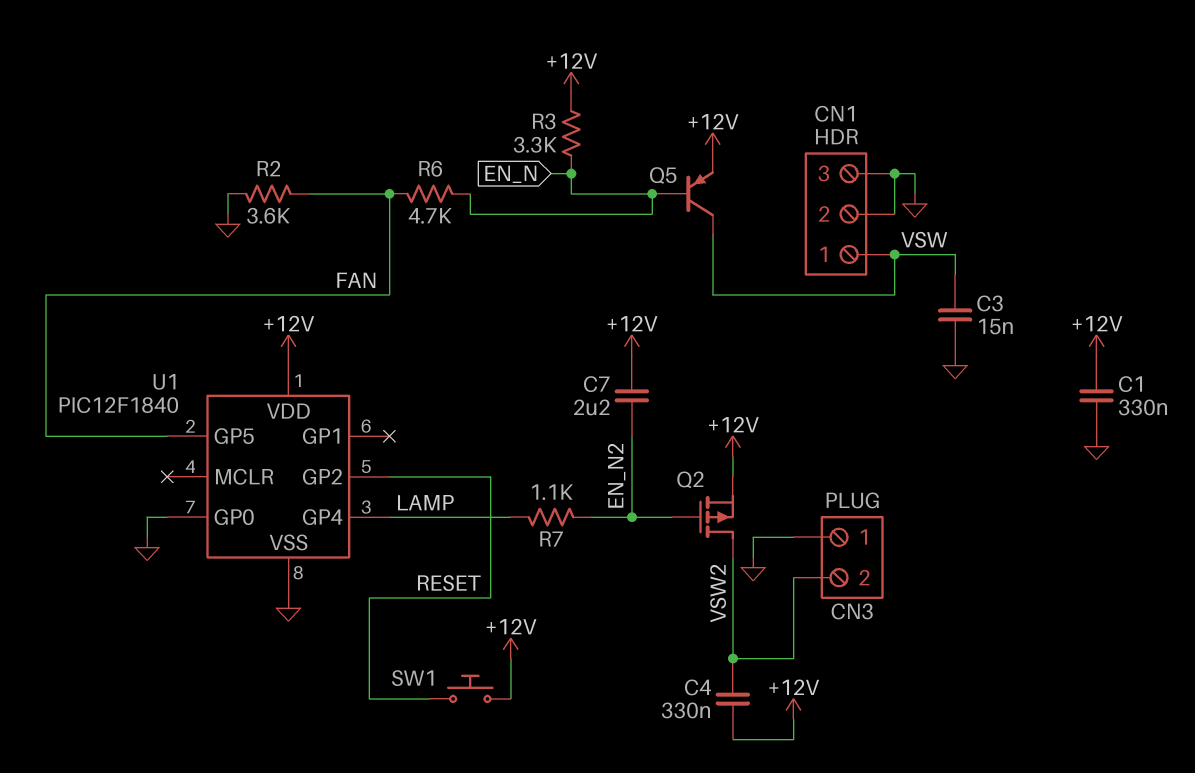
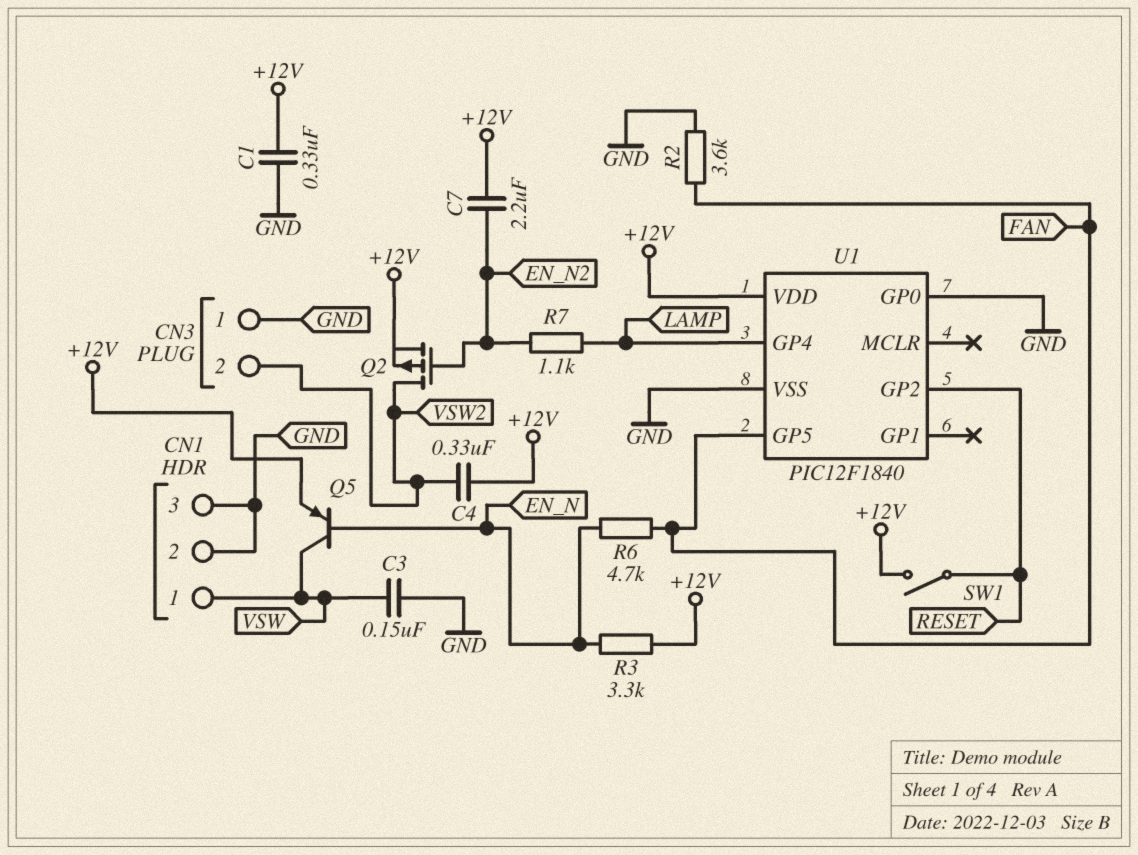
C3: 15nF (GND, VSW) -> 150nF (GND, VSW)
SW1: button (+12V, RESET) -> switch (+12V, RESET)

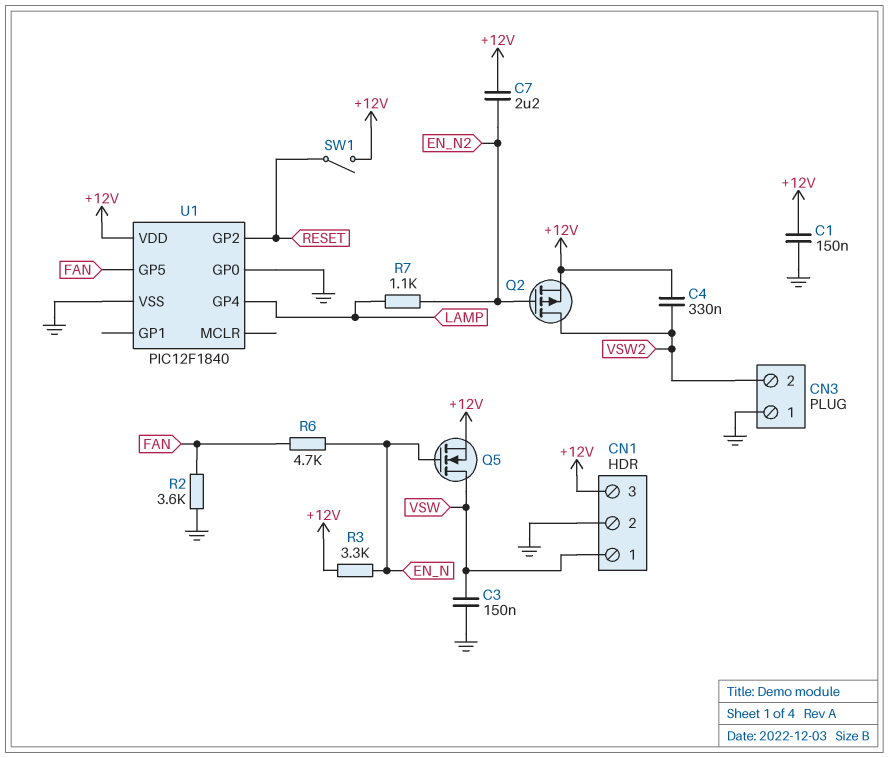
C1: 330nF (+12V, GND) -> 150nF (+12V, GND)
CN1 pin 3: GND -> +12V
Q5: PNP (B EN_N, C VSW, E +12V) -> NMOS (G EN_N, D VSW, S +12V)

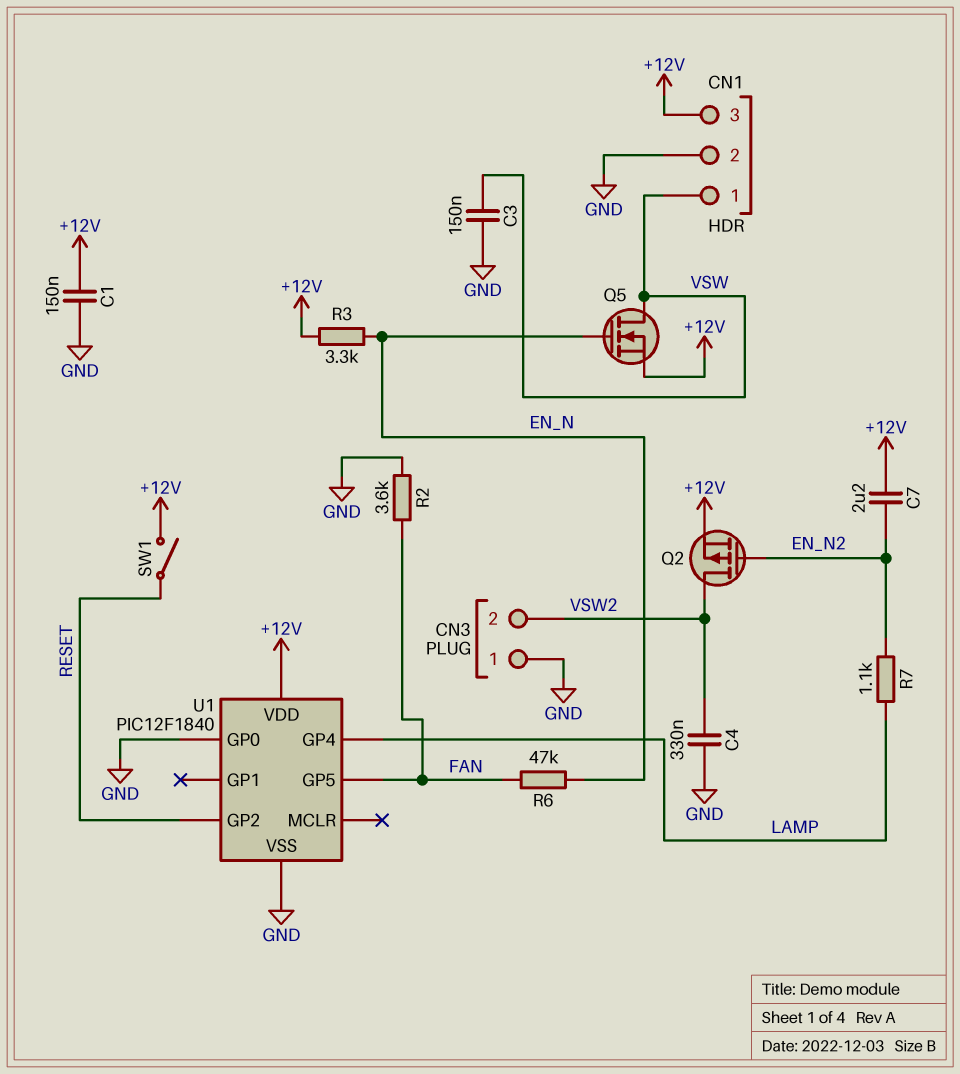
C4: 330nF (+12V, VSW2) -> 330nF (GND, VSW2)
R6: 4.7k (EN_N, FAN) -> 47k (EN_N, FAN)

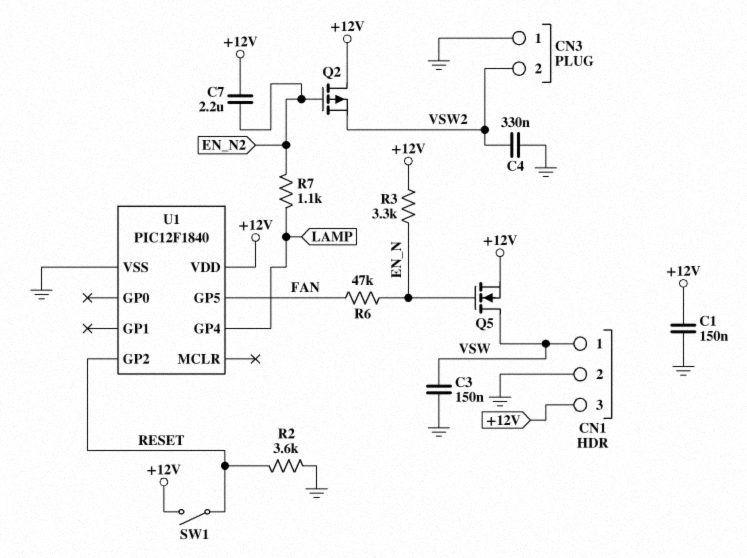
Q2: PMOS (G EN_N2, D VSW2, S +12V) -> PMOS (G EN_N2, D +12V, S VSW2)
R2: 3.6k (FAN, GND) -> 3.6k (GND, RESET)
U1 pin GP0: GND -> none

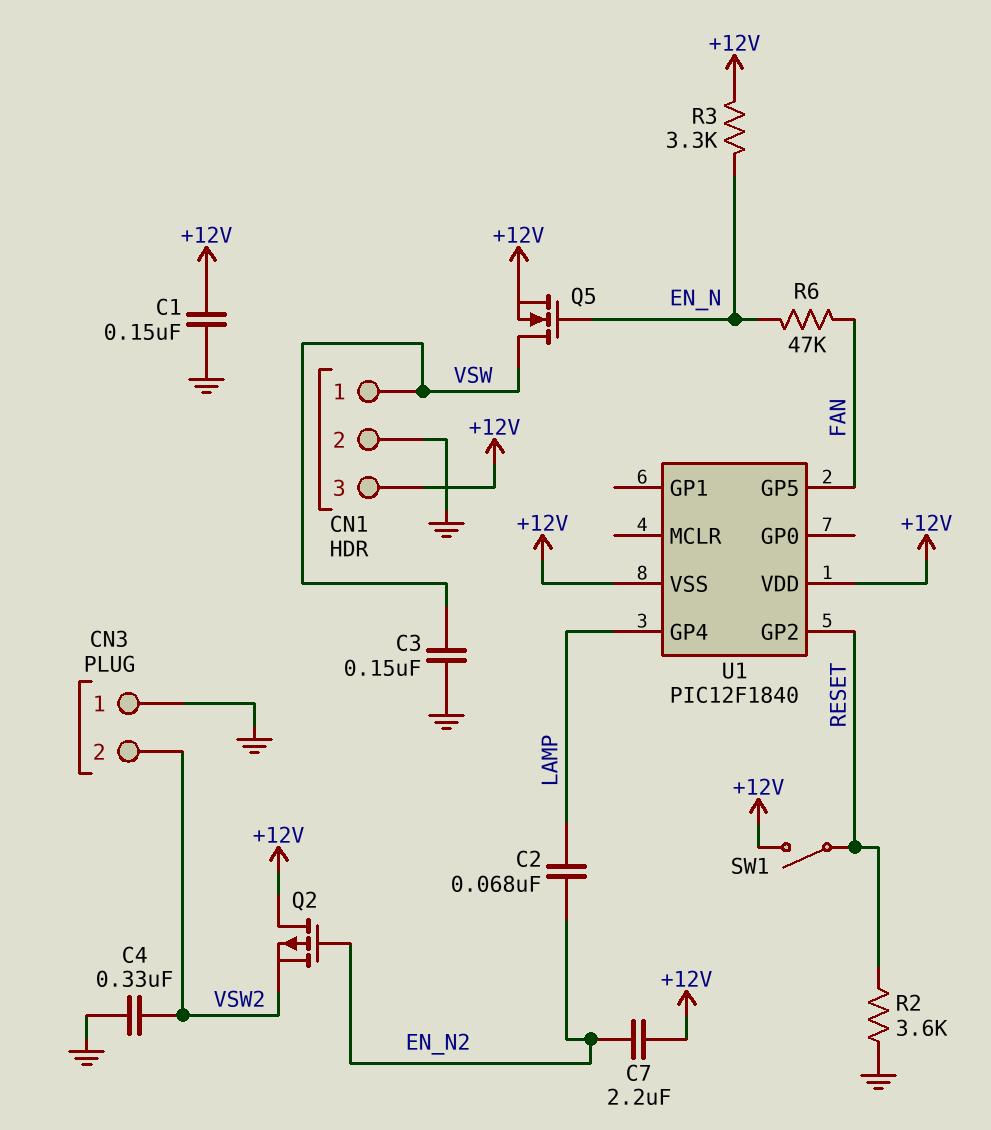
C2: none -> 68nF (EN_N2, LAMP)
R7: 1.1k (EN_N2, LAMP) -> none
U1 pin VSS: GND -> +12V

